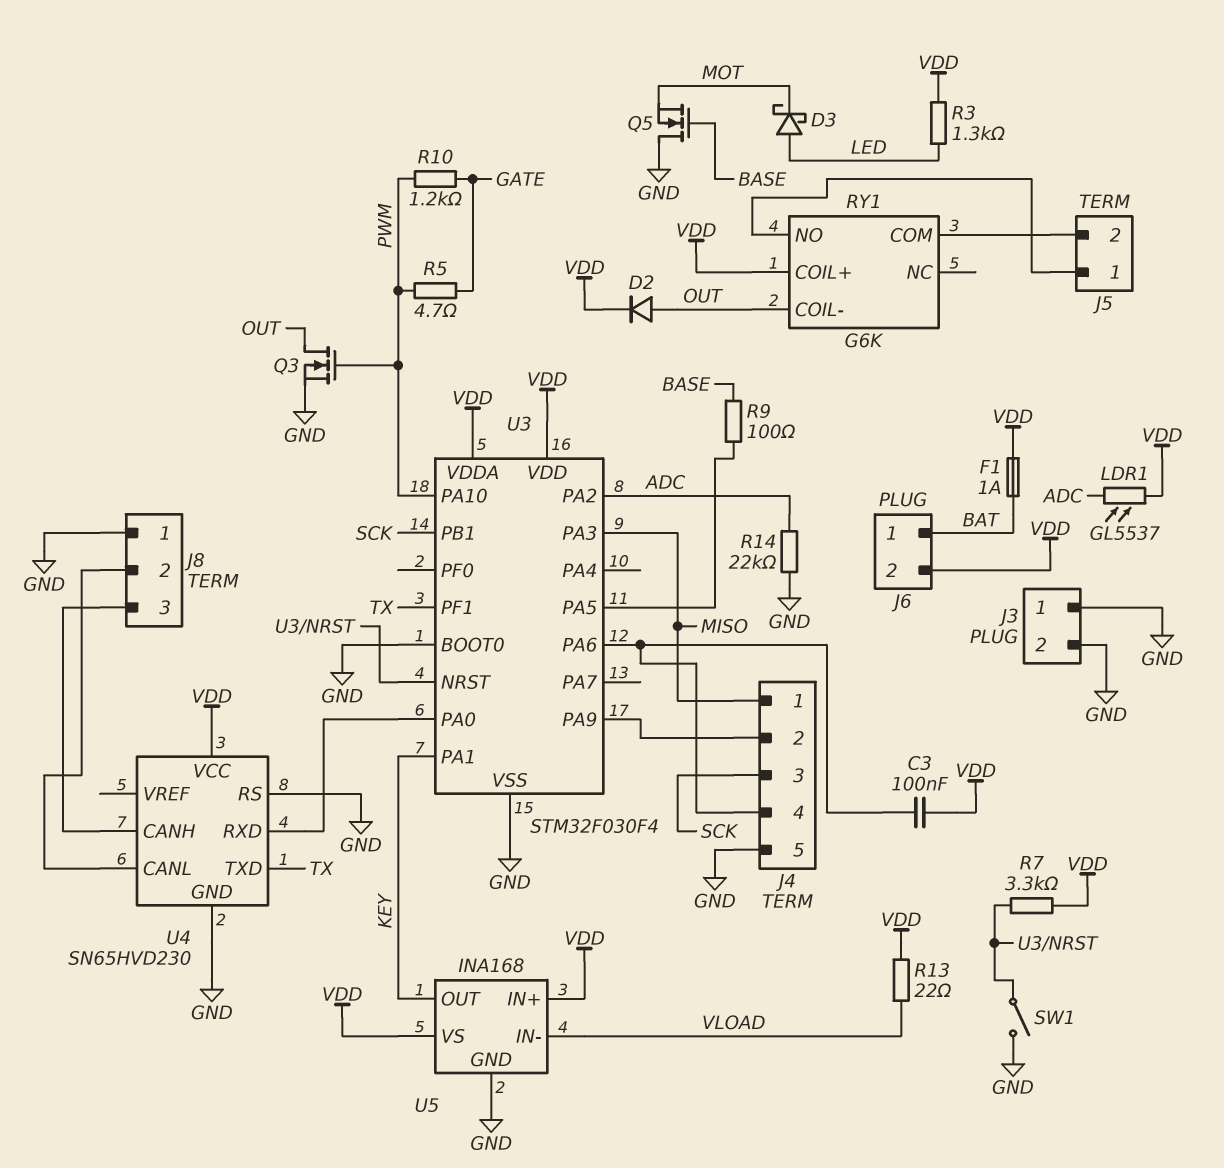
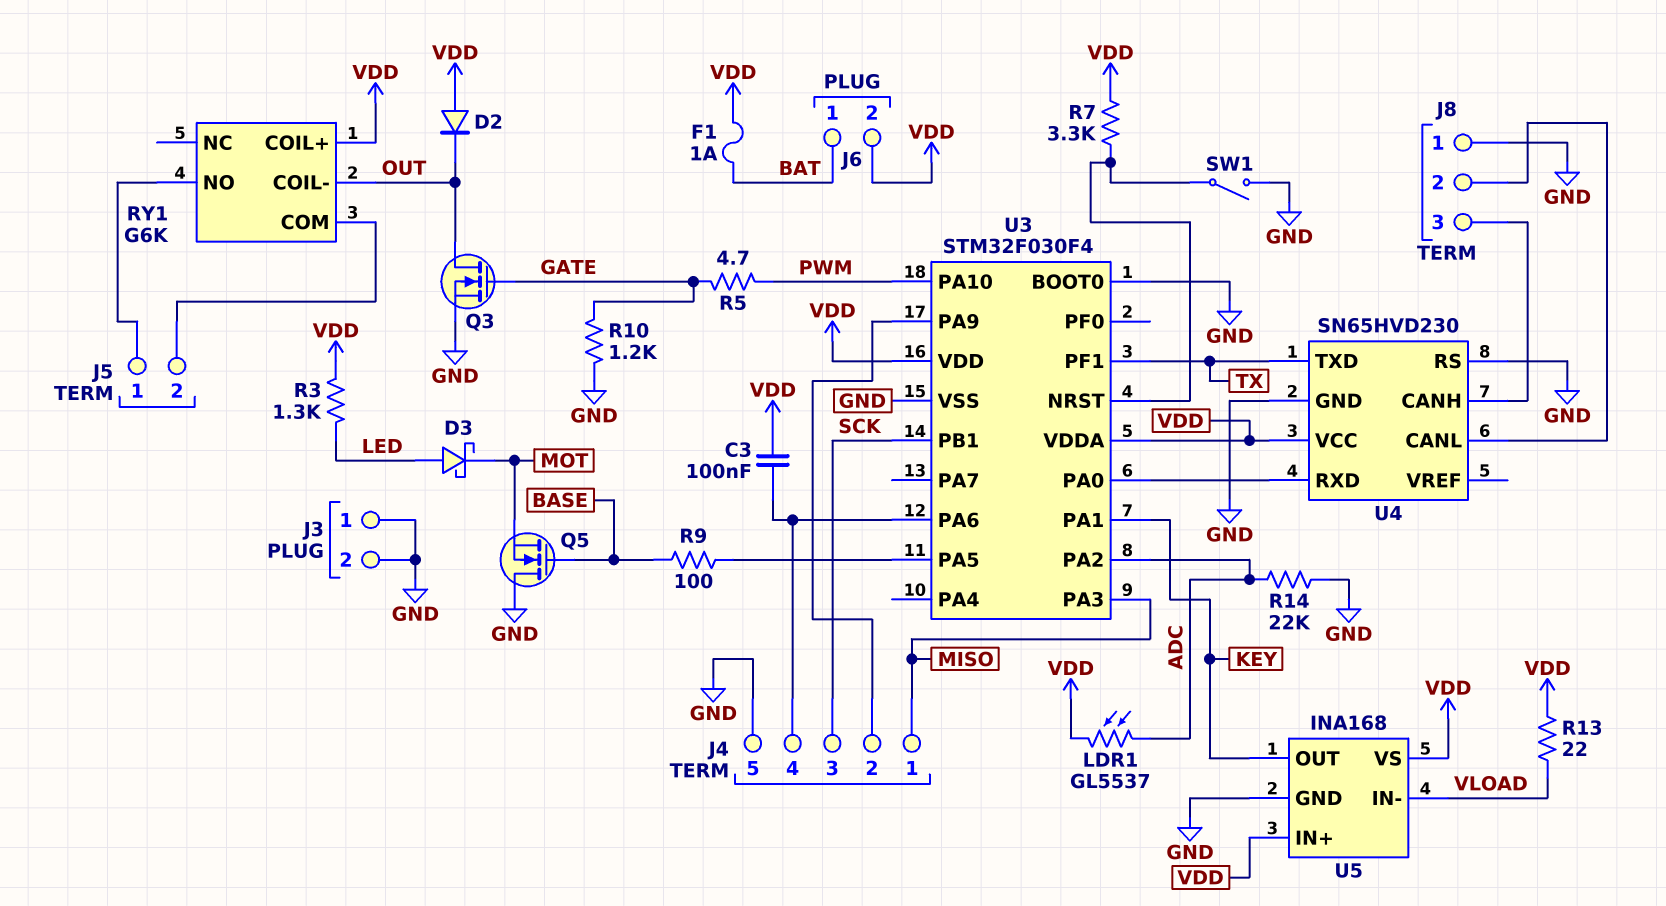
D2: diode (A OUT, K VDD) -> diode (A VDD, K OUT)
Q3: NMOS (G PWM, D OUT, S GND) -> NMOS (G GATE, D OUT, S GND)
R10: 1.2k (GATE, PWM) -> 1.2k (GATE, GND)

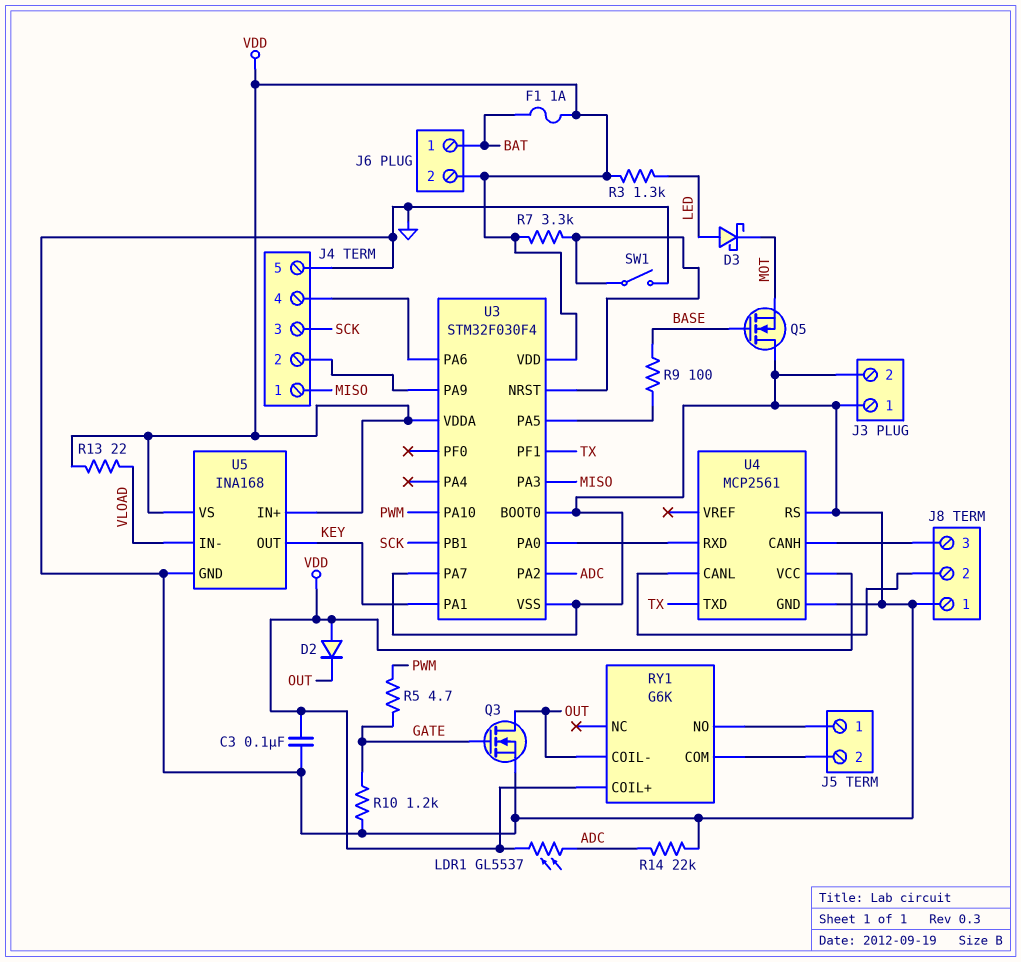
C3: 100nF (J4/4, VDD) -> 100nF (GND, VDD)
U3 pin PA7: none -> GND
U4: SN65HVD230 -> MCP2561

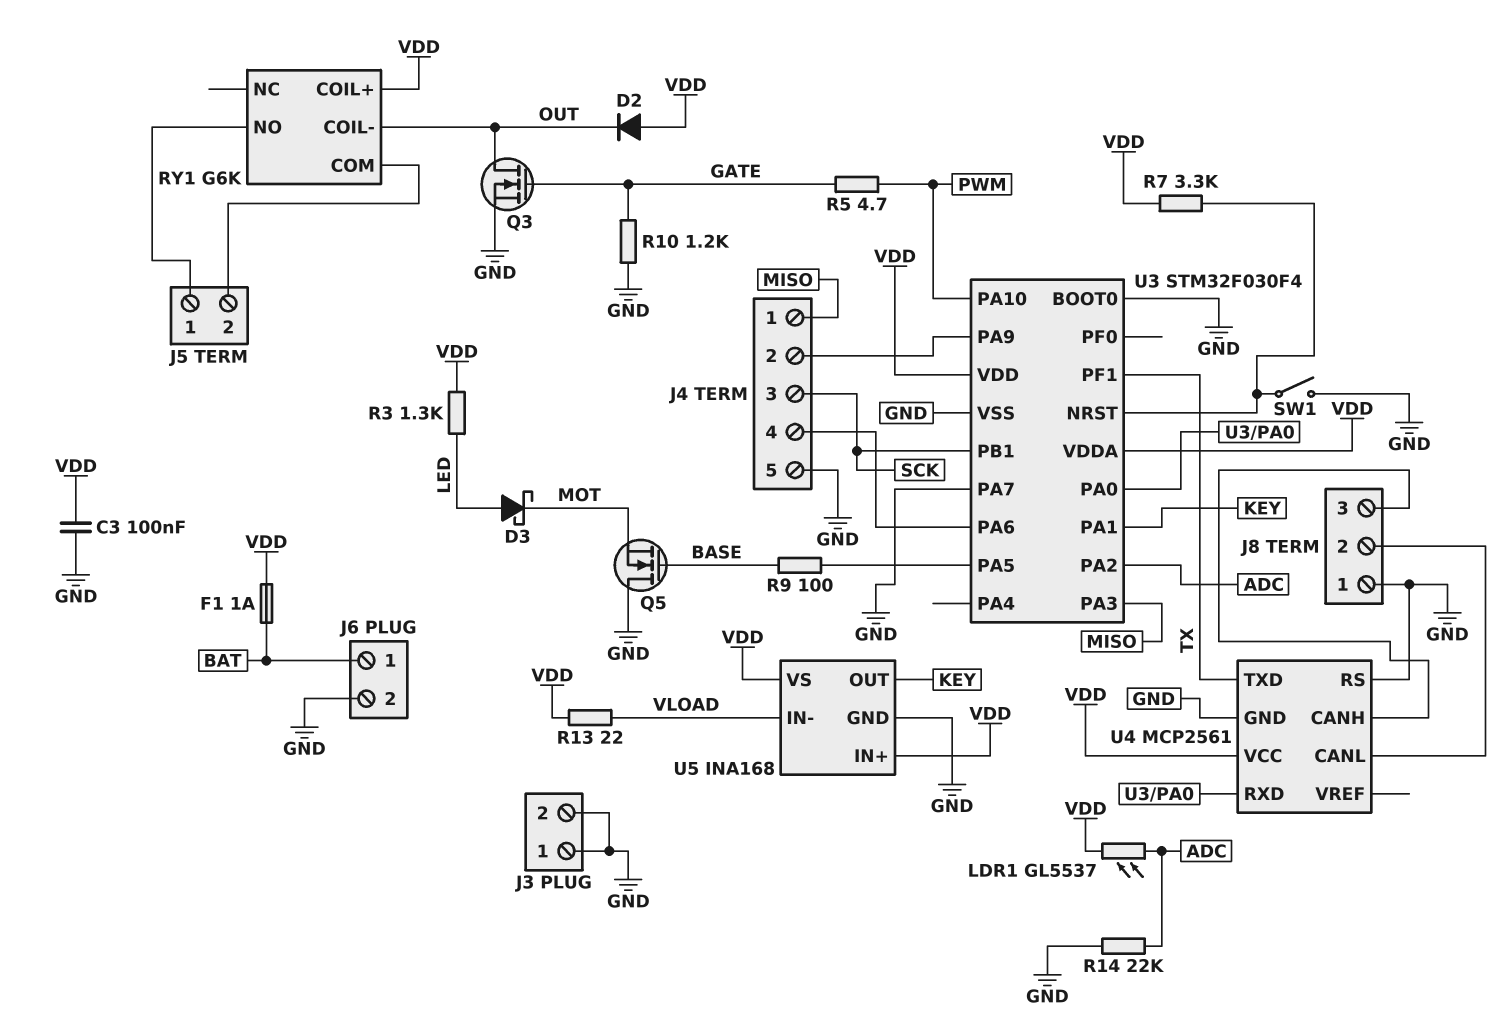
J6 pin 2: VDD -> GND

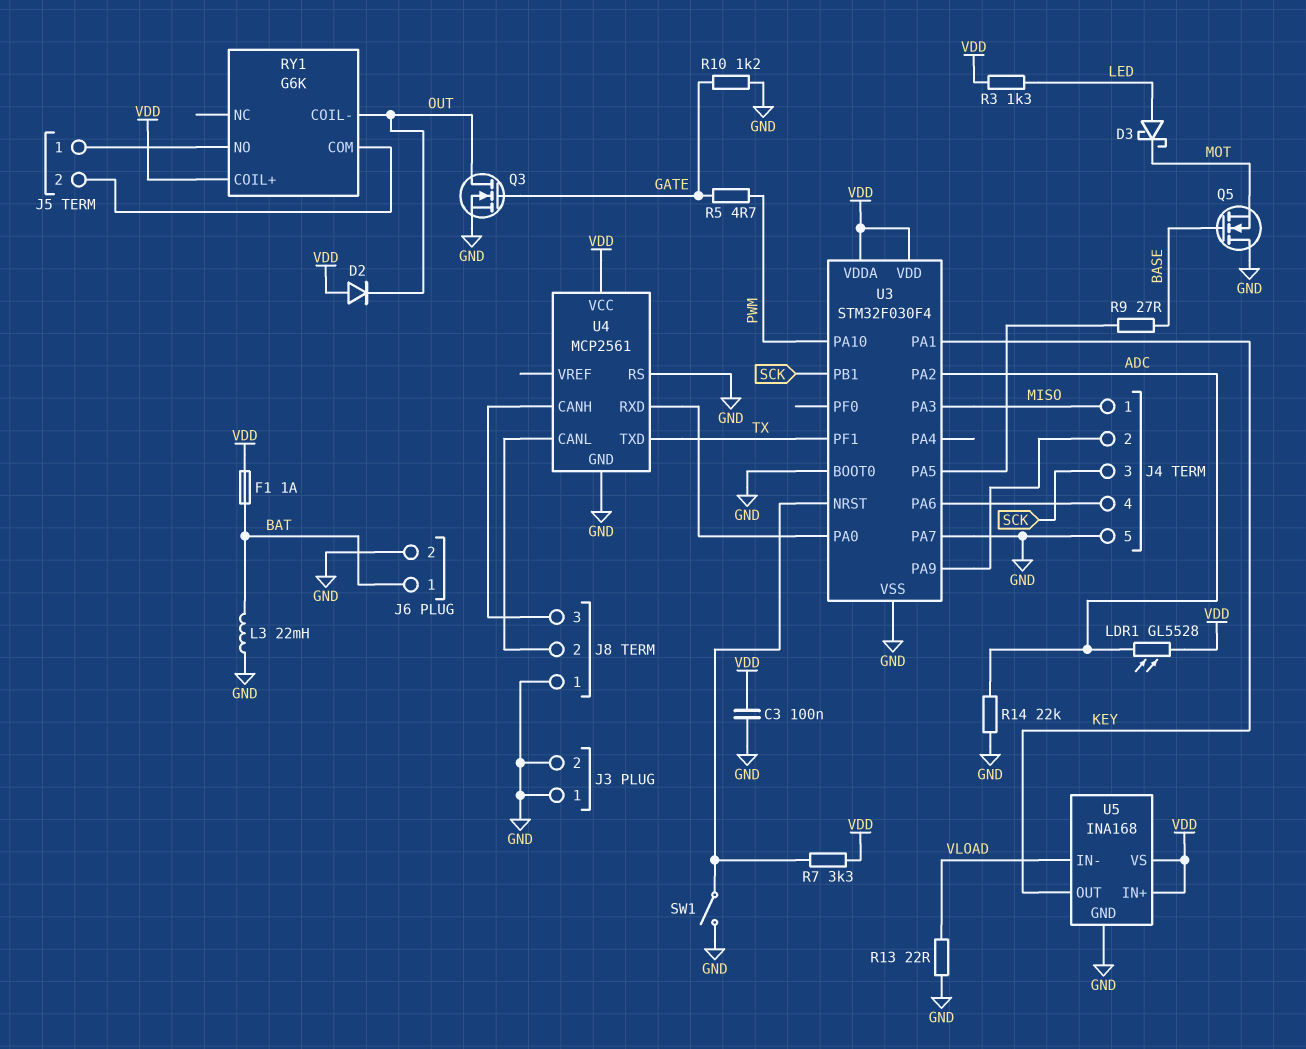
L3: none -> 22mH (BAT, GND)
LDR1: GL5537 (ADC, VDD) -> GL5528 (ADC, VDD)
R9: 100 (BASE, U3/PA5) -> 27 (BASE, U3/PA5)
R13: 22 (VDD, VLOAD) -> 22 (GND, VLOAD)

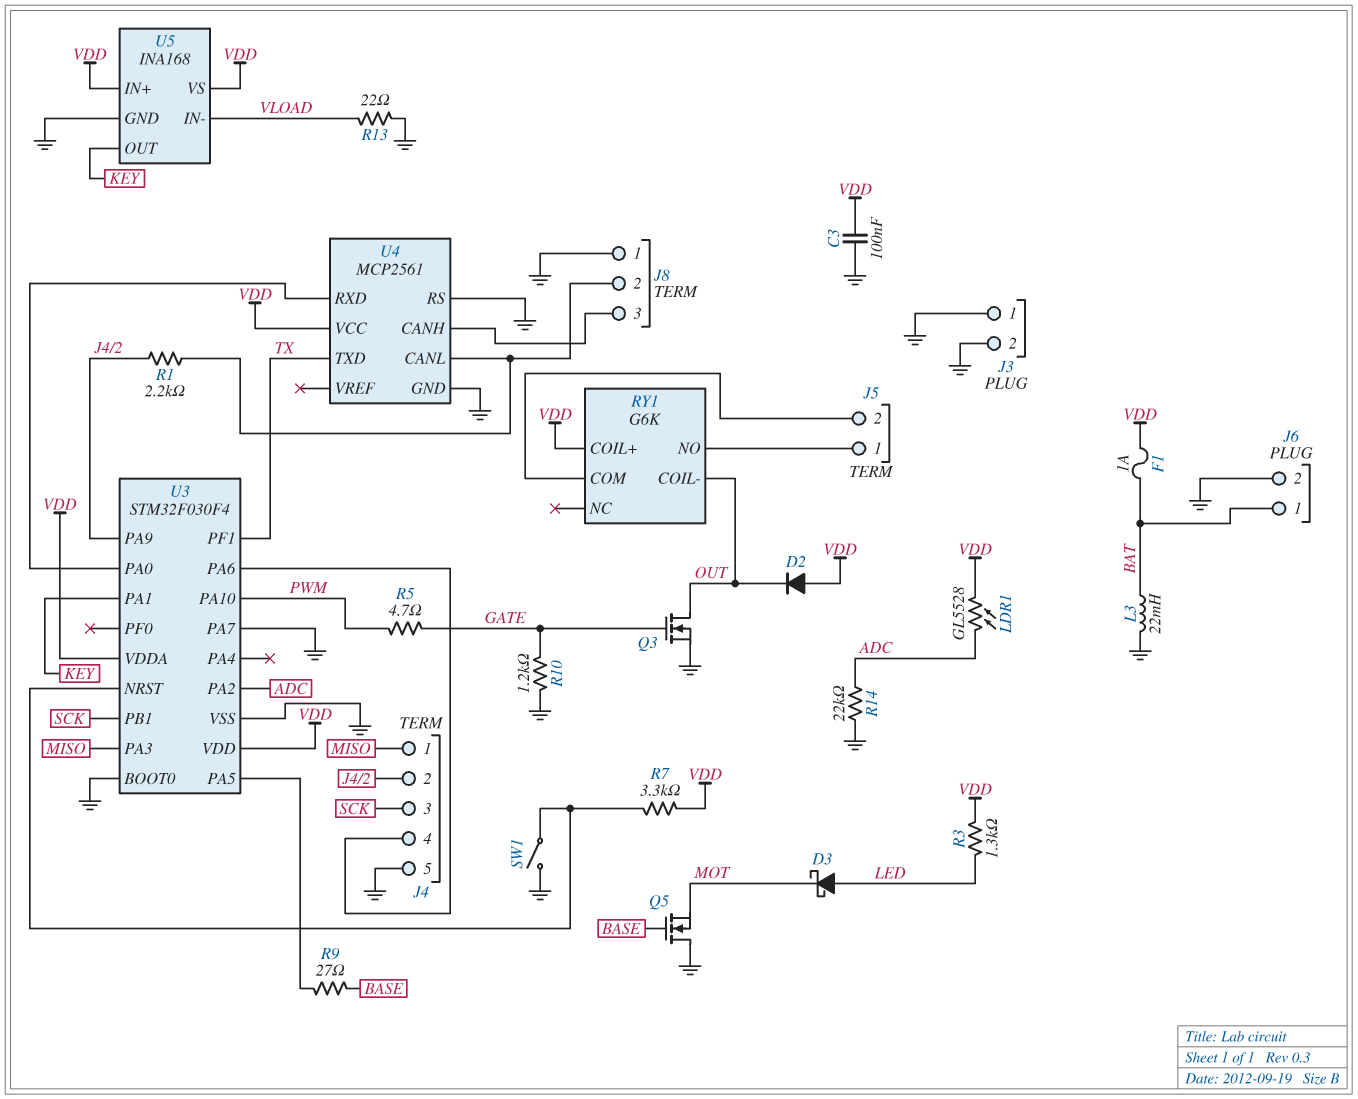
R1: none -> 2.2k (J4/2, J8/2)

